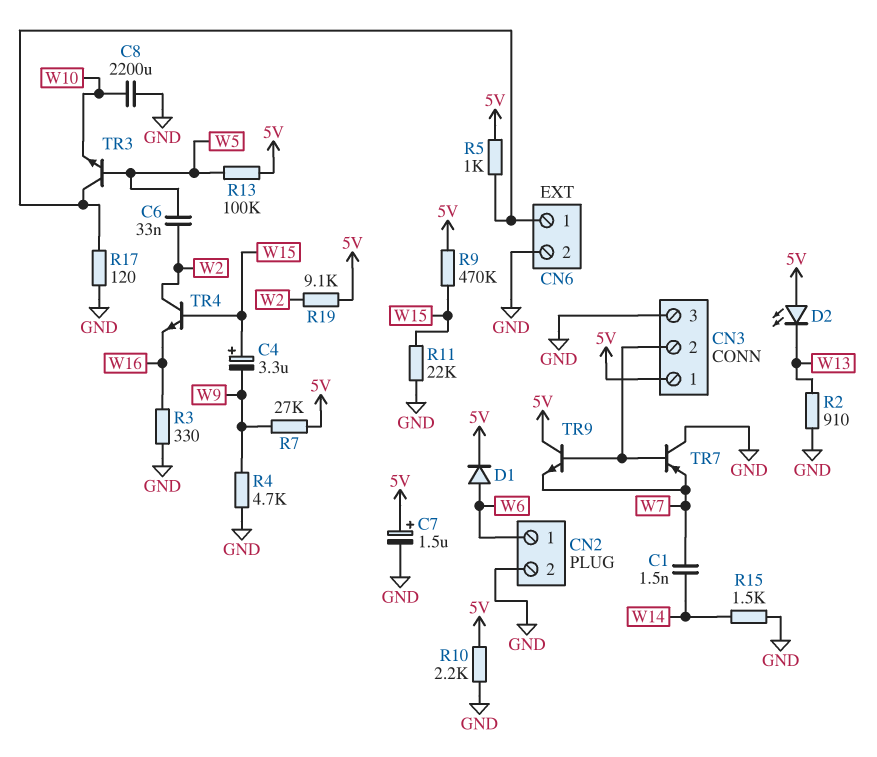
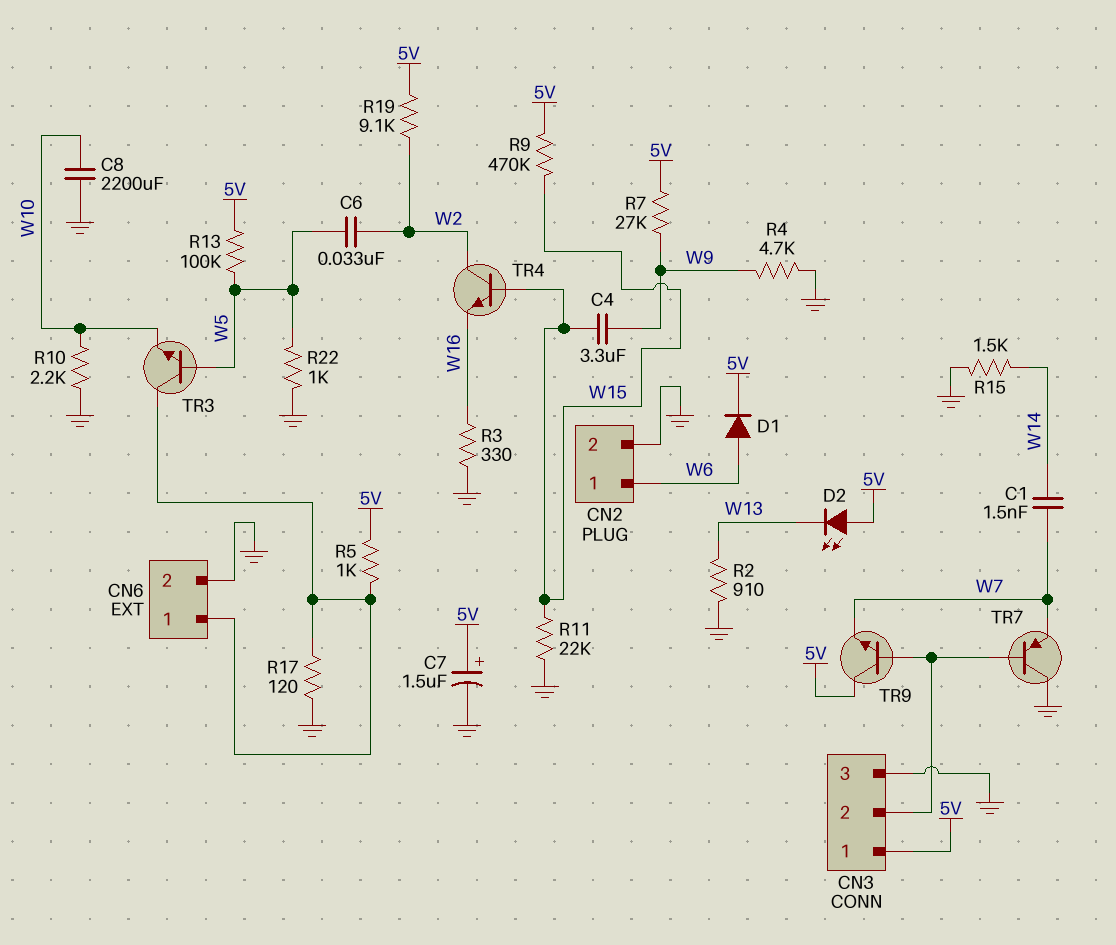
C4: 3.3uF (plus W15, minus W9) -> 3.3uF (W9, W15)
R10: 2.2k (5V, GND) -> 2.2k (GND, W10)
R22: none -> 1k (GND, W5)

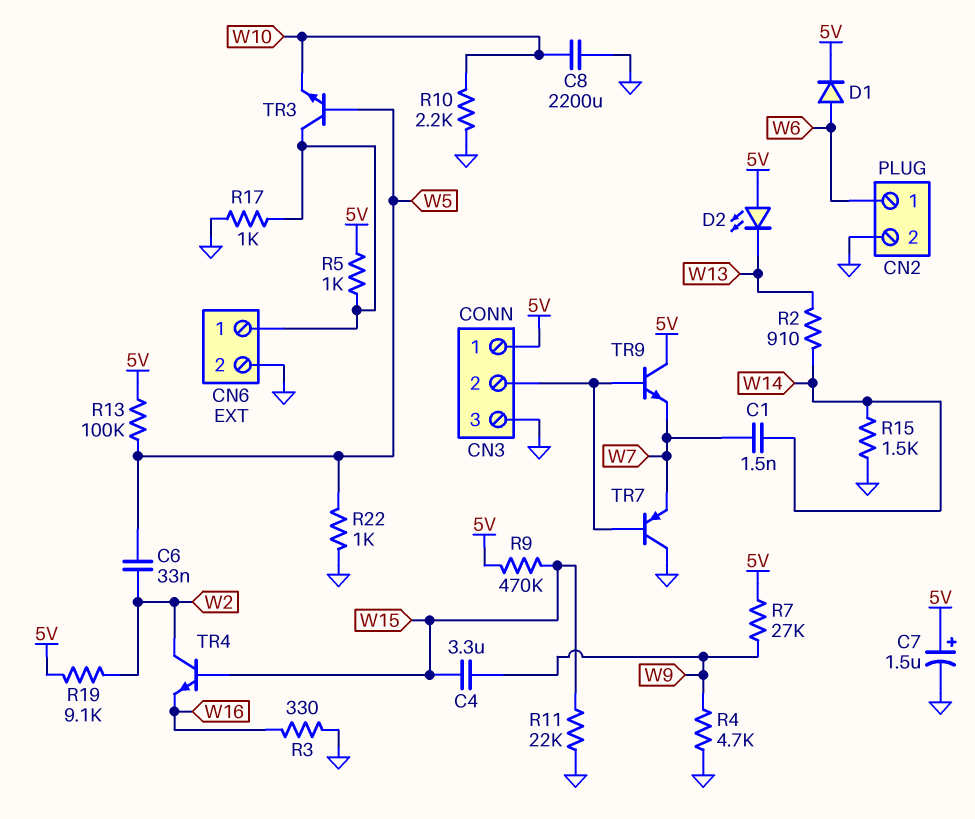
R2: 910 (GND, W13) -> 910 (W13, W14)
R17: 120 (CN6/1, GND) -> 1k (CN6/1, GND)

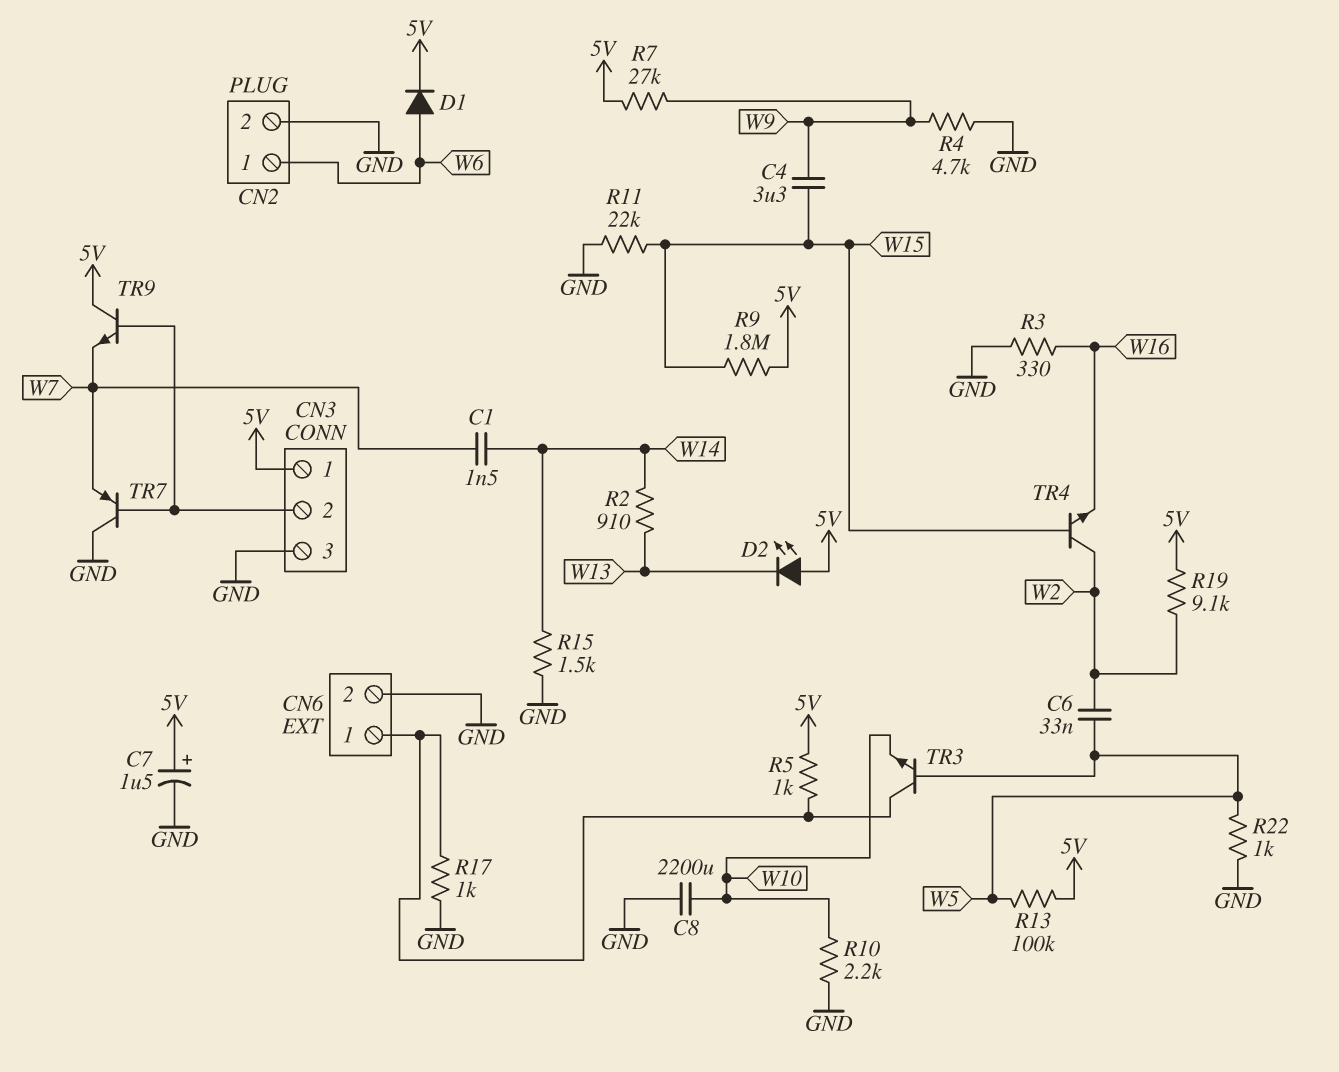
R9: 470k (5V, W15) -> 1.8M (5V, W15)

